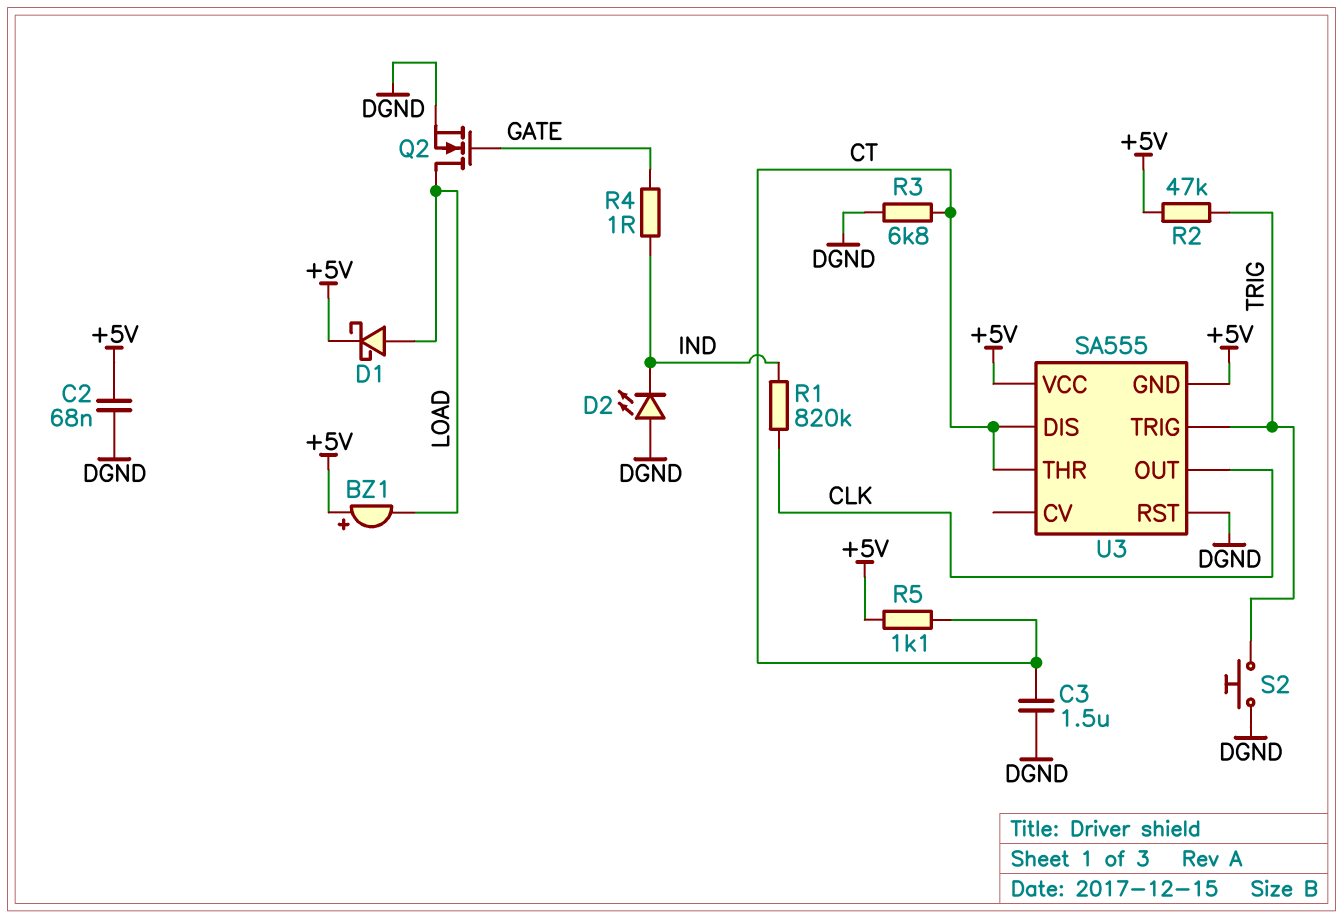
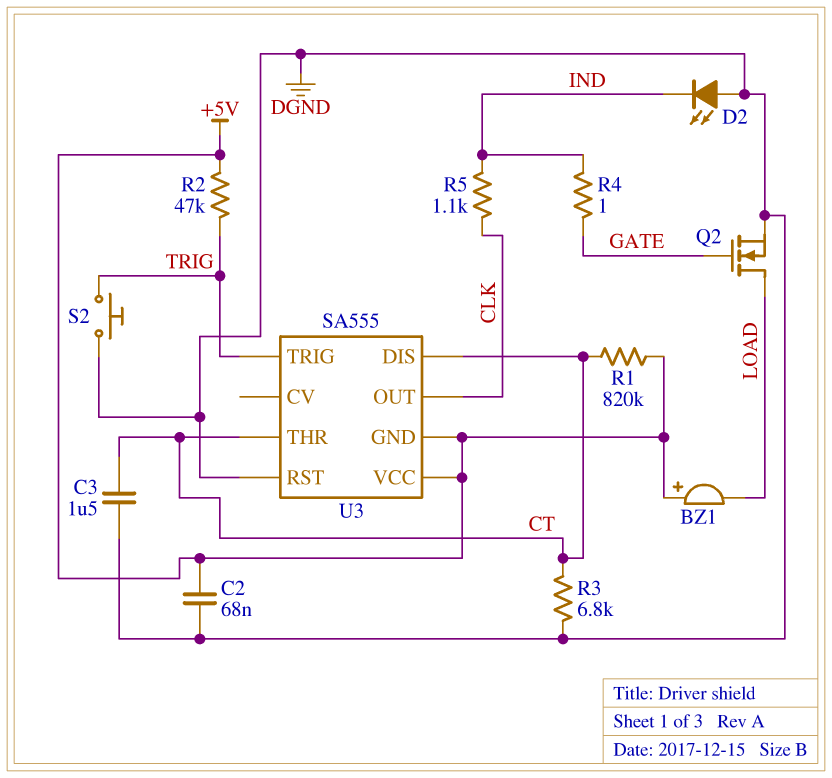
D1: schottky (A LOAD, K +5V) -> none
R1: 820k (CLK, IND) -> 820k (+5V, CT)
R5: 1.1k (+5V, CT) -> 1.1k (CLK, IND)

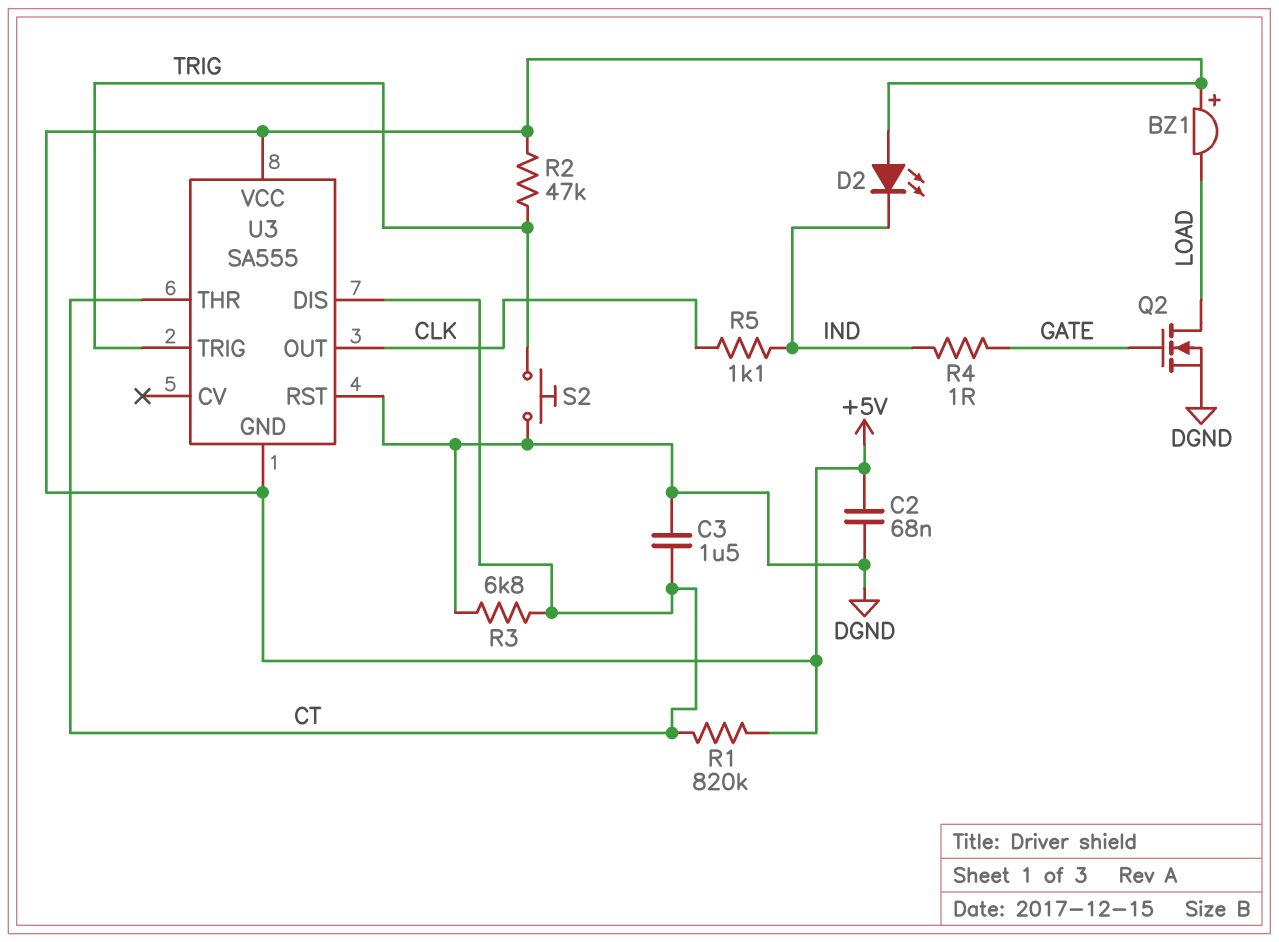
D2: LED (A DGND, K IND) -> LED (A +5V, K IND)

